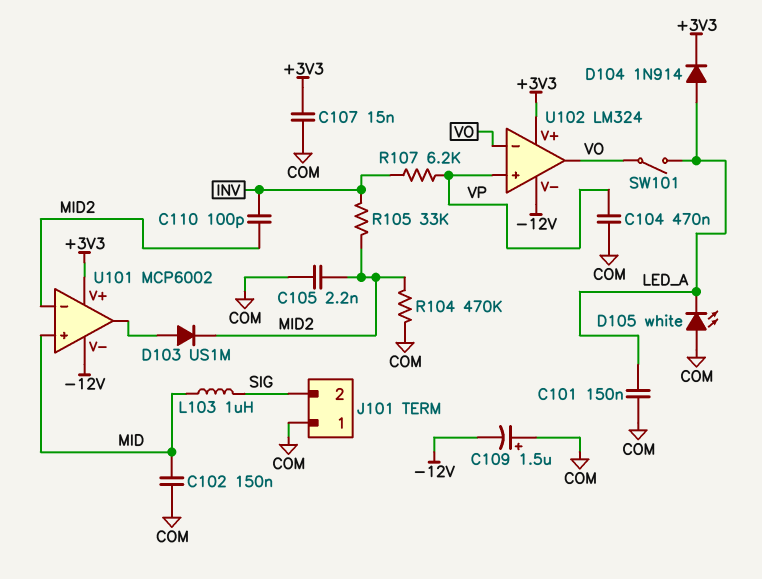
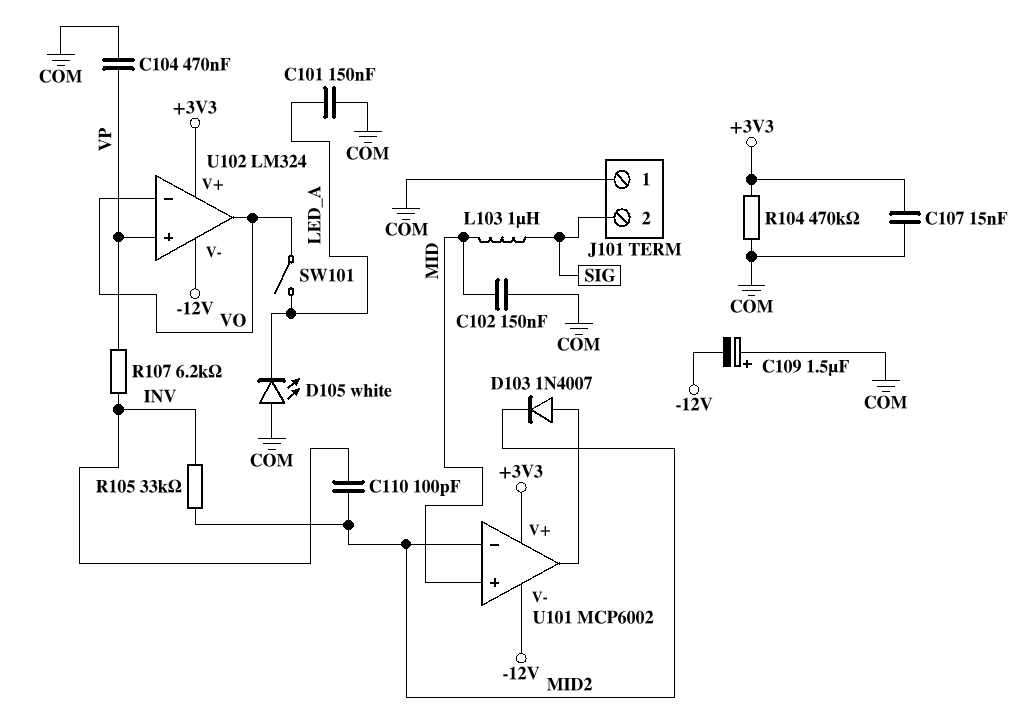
C105: 2.2nF (COM, MID2) -> none
D103: diode US1M (A U101/out, K MID2) -> diode 1N4007 (A U101/out, K MID2)
D104: diode 1N914 (A LED_A, K +3V3) -> none
R104: 470k (COM, MID2) -> 470k (+3V3, COM)

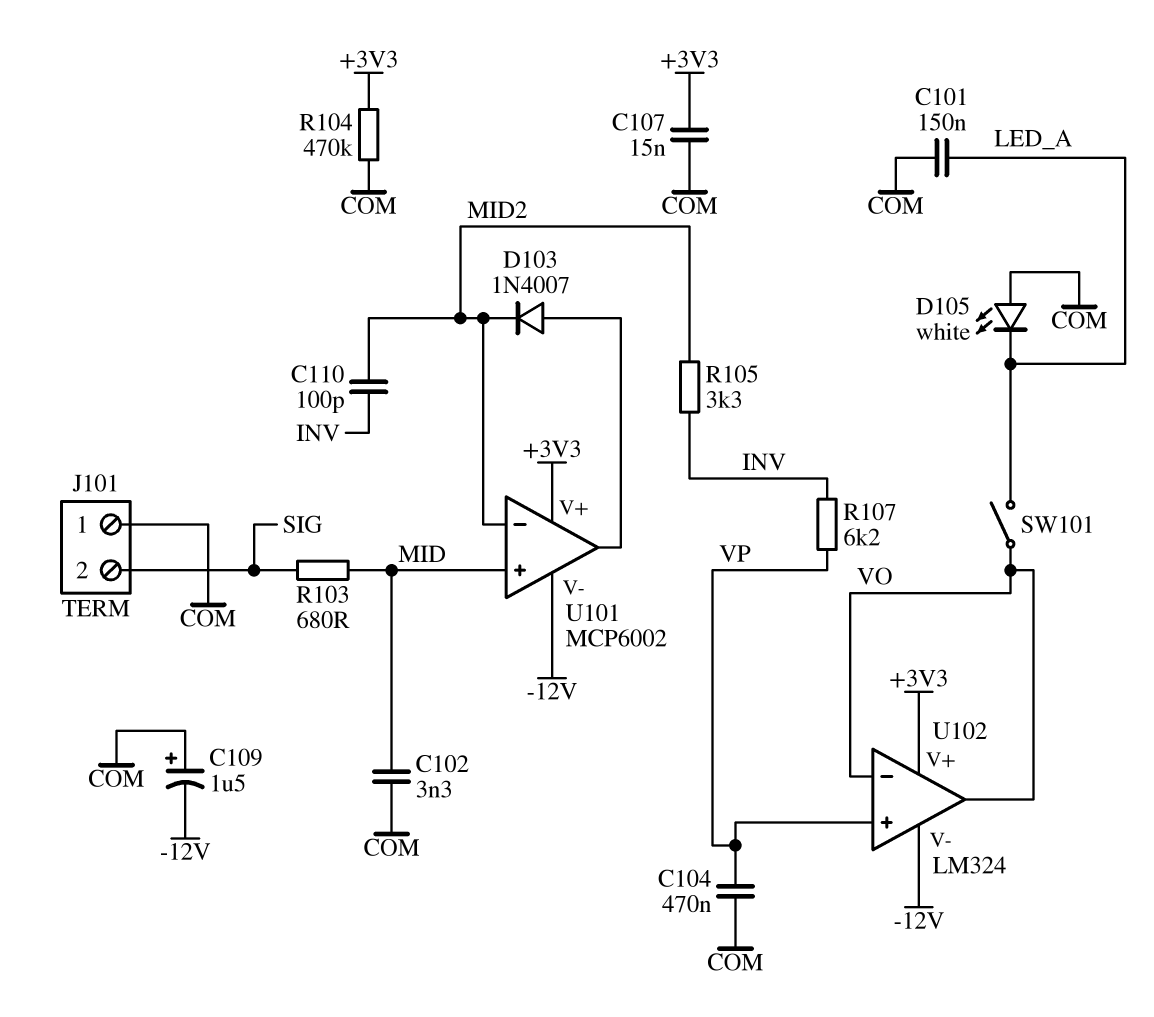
C102: 150nF (COM, MID) -> 3.3nF (COM, MID)
L103: 1uH (MID, SIG) -> none
R103: none -> 680 (MID, SIG)
R105: 33k (INV, MID2) -> 3.3k (INV, MID2)

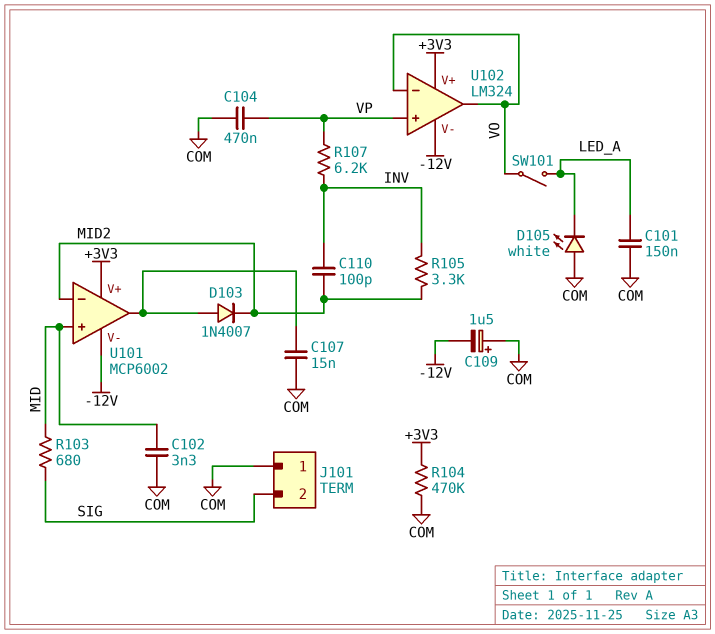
C107: 15nF (+3V3, COM) -> 15nF (COM, U101/out)

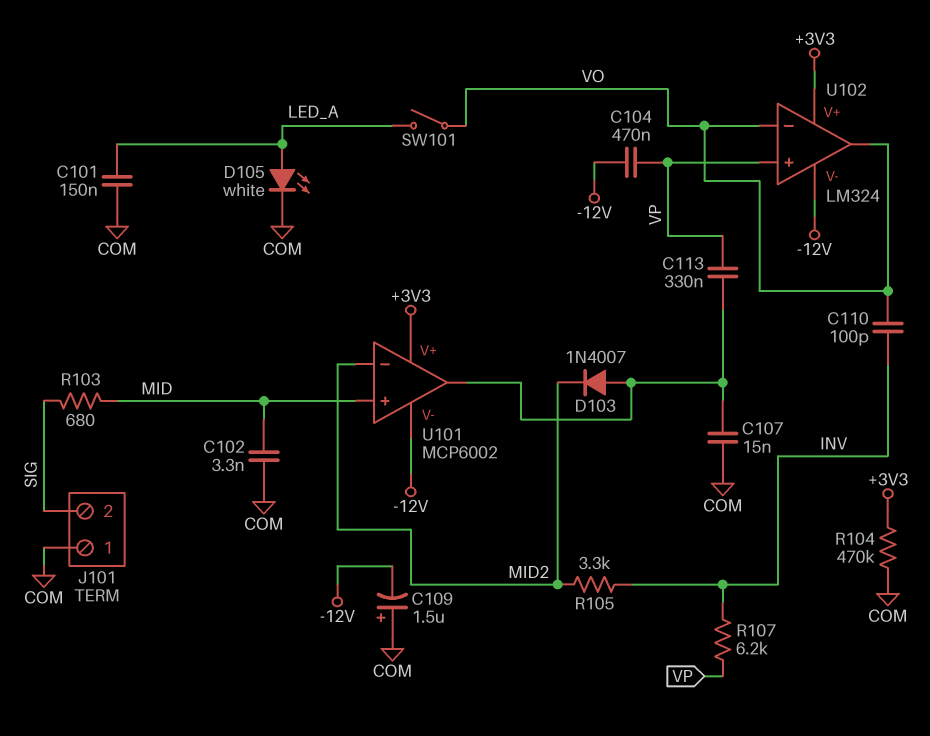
C104: 470nF (COM, VP) -> 470nF (-12V, VP)
C110: 100pF (INV, MID2) -> 100pF (INV, VO)
C113: none -> 330nF (U101/out, VP)
D105: LED white (A COM, K LED_A) -> LED white (A LED_A, K COM)

